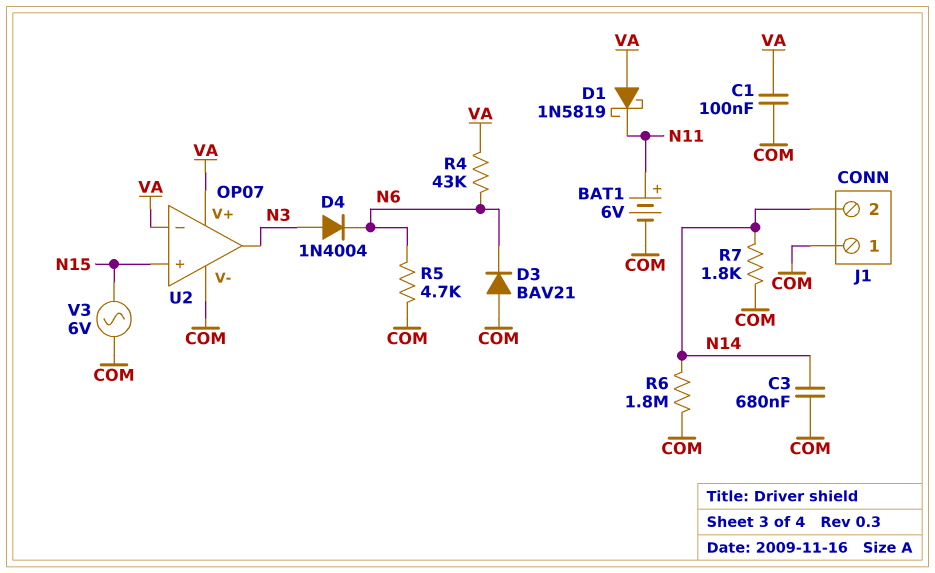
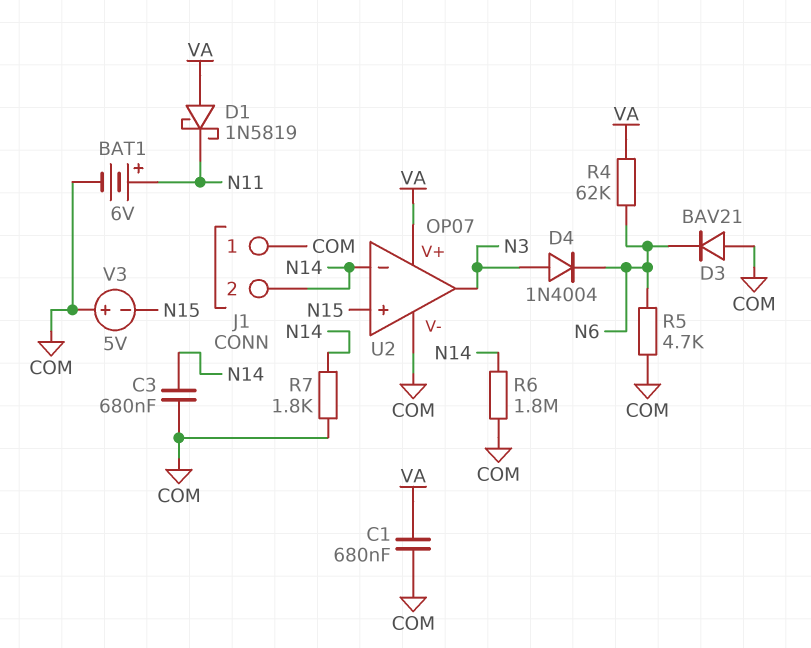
C1: 100nF (COM, VA) -> 680nF (COM, VA)
R4: 43k (N6, VA) -> 62k (N6, VA)
U2 pin in-: VA -> N14
V3: AC 6V (COM, N15) -> 5V (plus COM, minus N15)

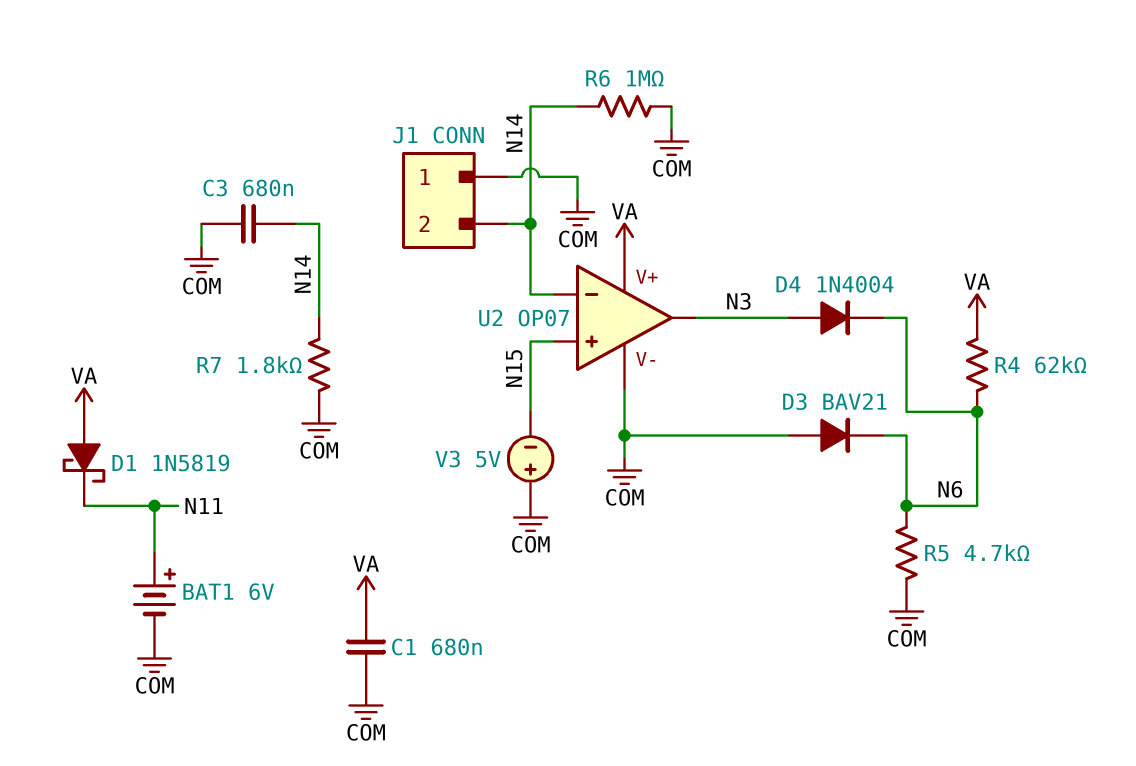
R6: 1.8M (COM, N14) -> 1M (COM, N14)

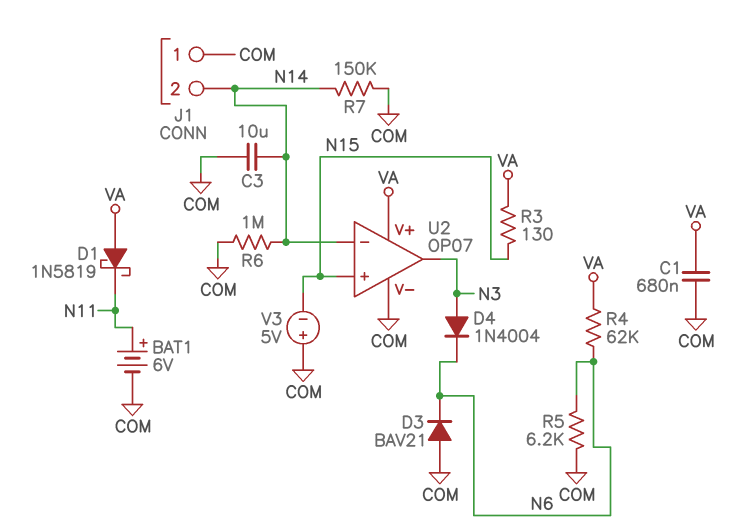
C3: 680nF (COM, N14) -> 10uF (COM, N14)
R3: none -> 130 (N15, VA)
R5: 4.7k (COM, N6) -> 6.2k (COM, N6)
R7: 1.8k (COM, N14) -> 150k (COM, N14)

